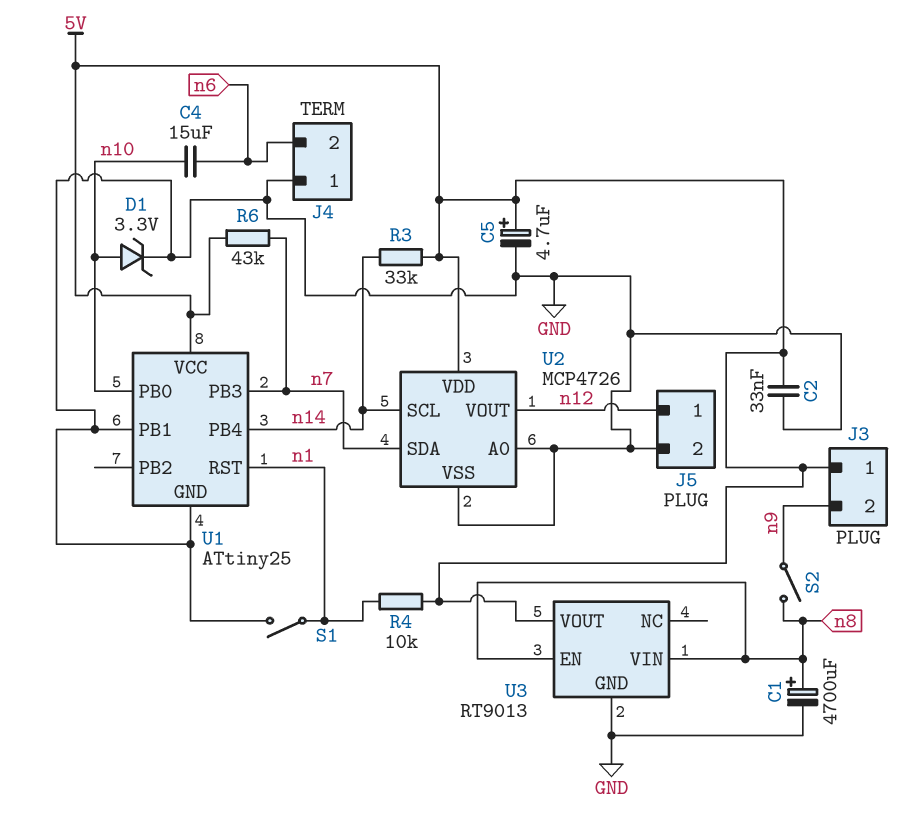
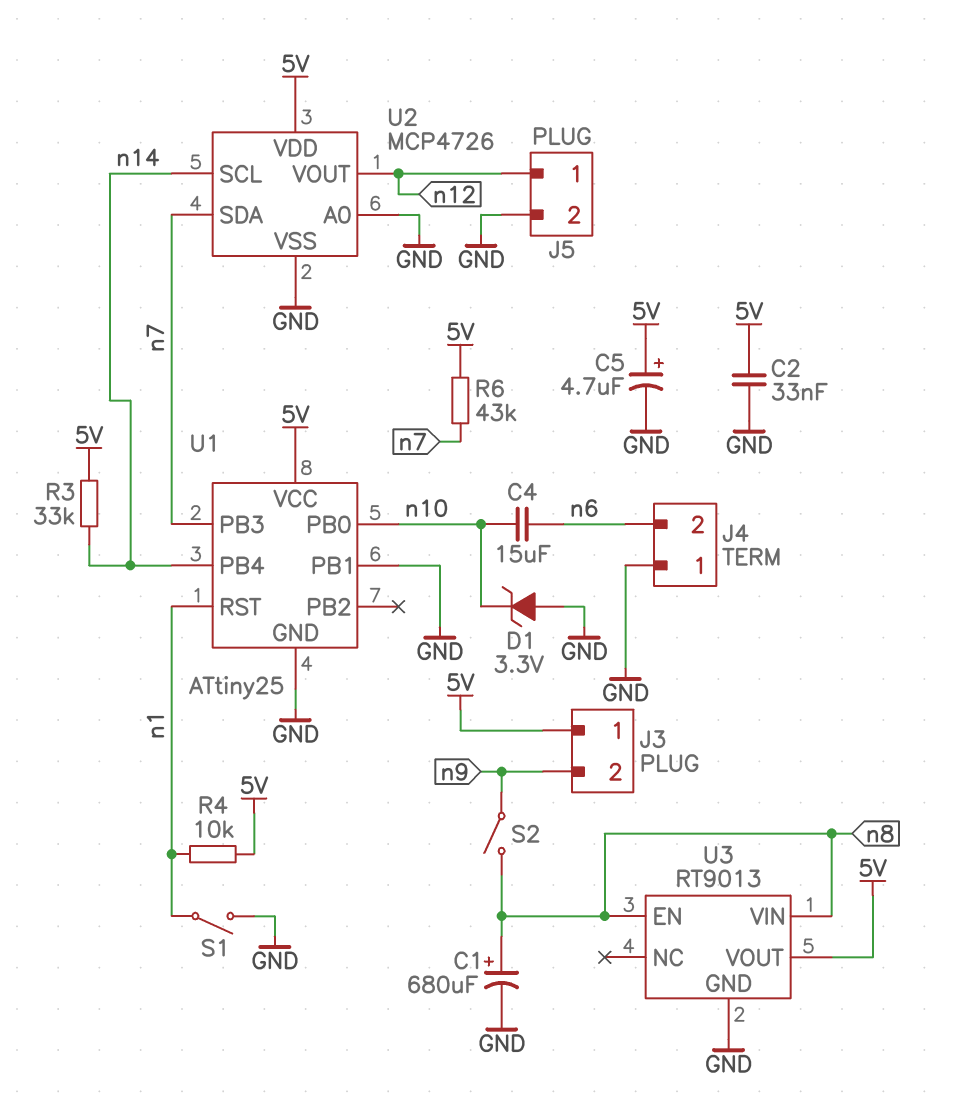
C1: 4700uF (plus n8, minus GND) -> 680uF (plus n8, minus GND)
D1: zener 3.3V (A n10, K GND) -> zener 3.3V (A GND, K n10)

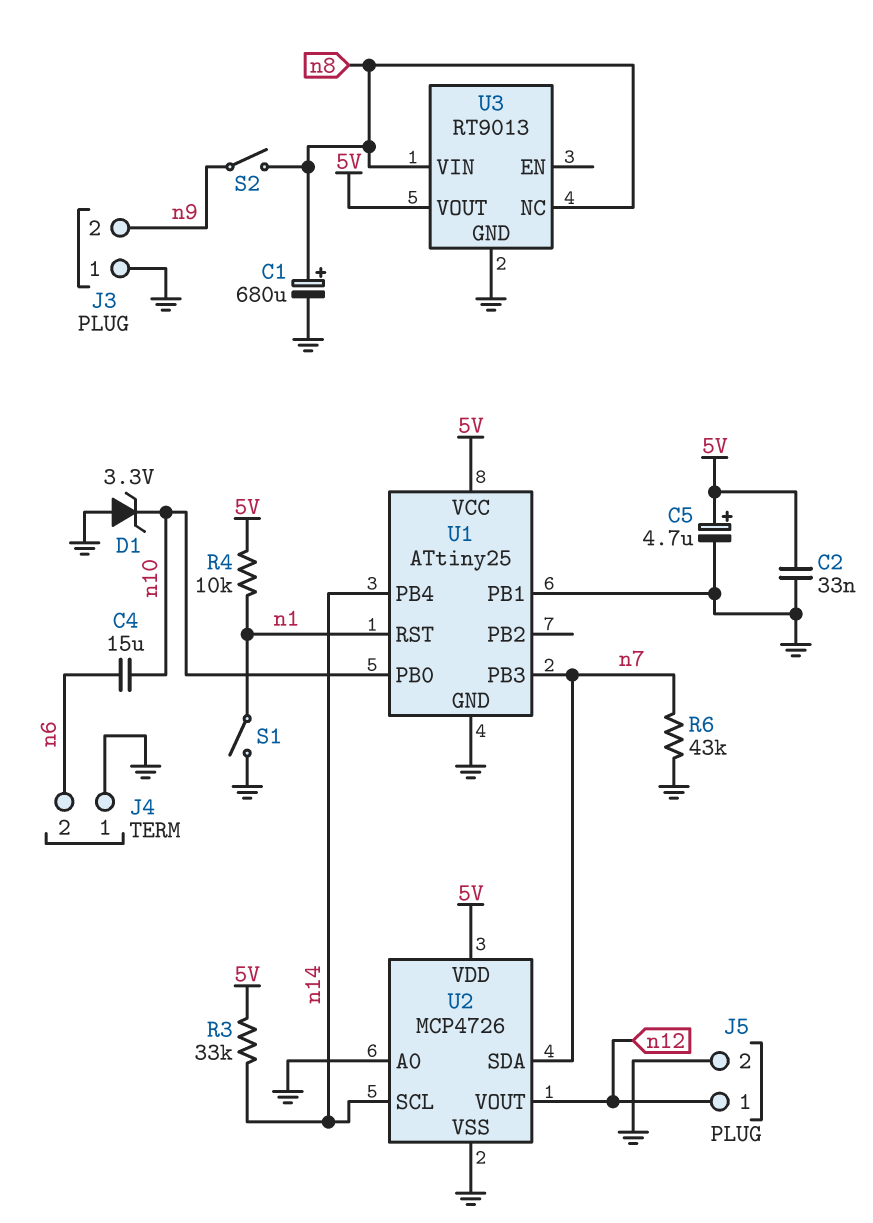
J3 pin 1: 5V -> GND
R6: 43k (5V, n7) -> 43k (GND, n7)
U3 pin EN: n8 -> none
U3 pin NC: none -> n8

